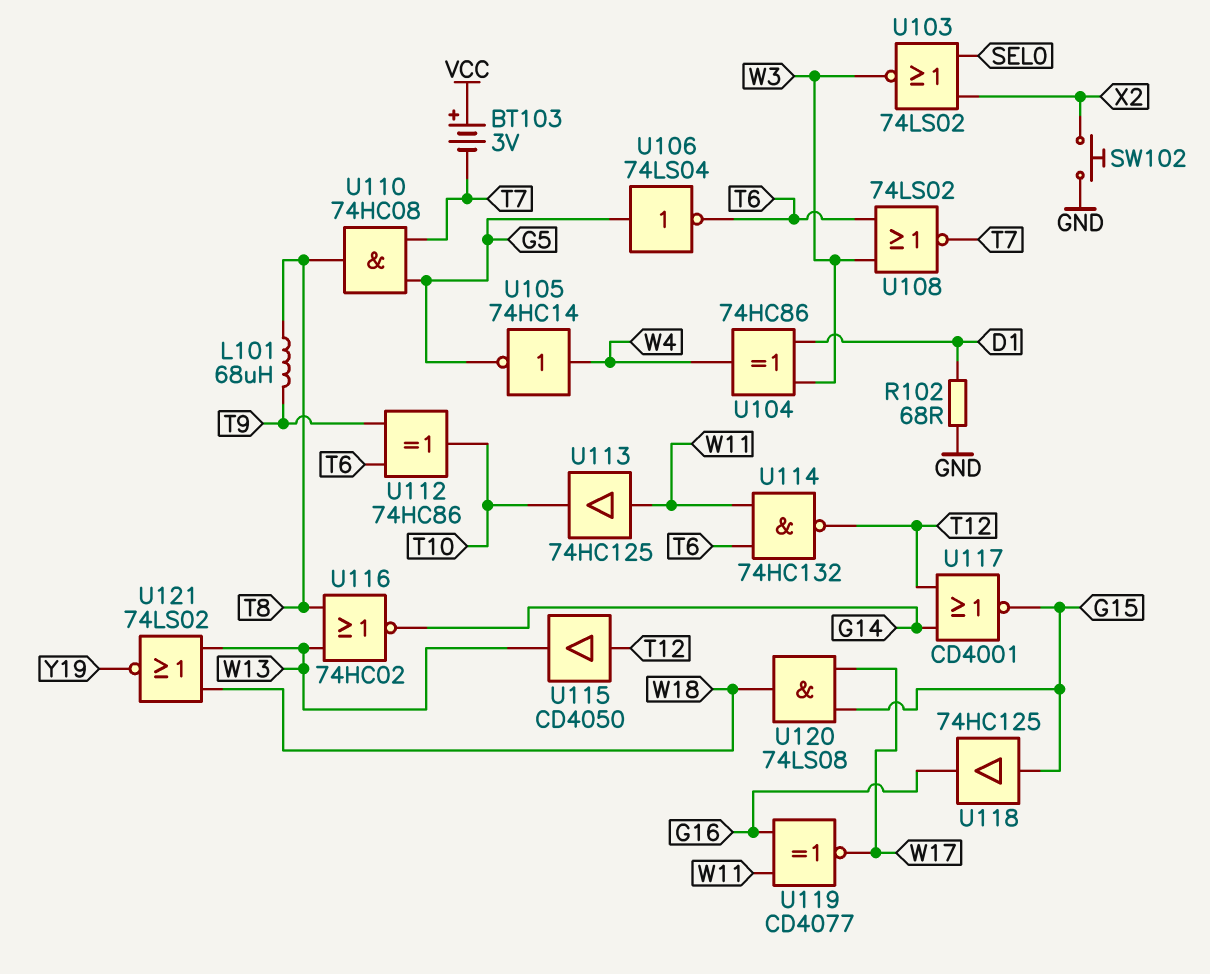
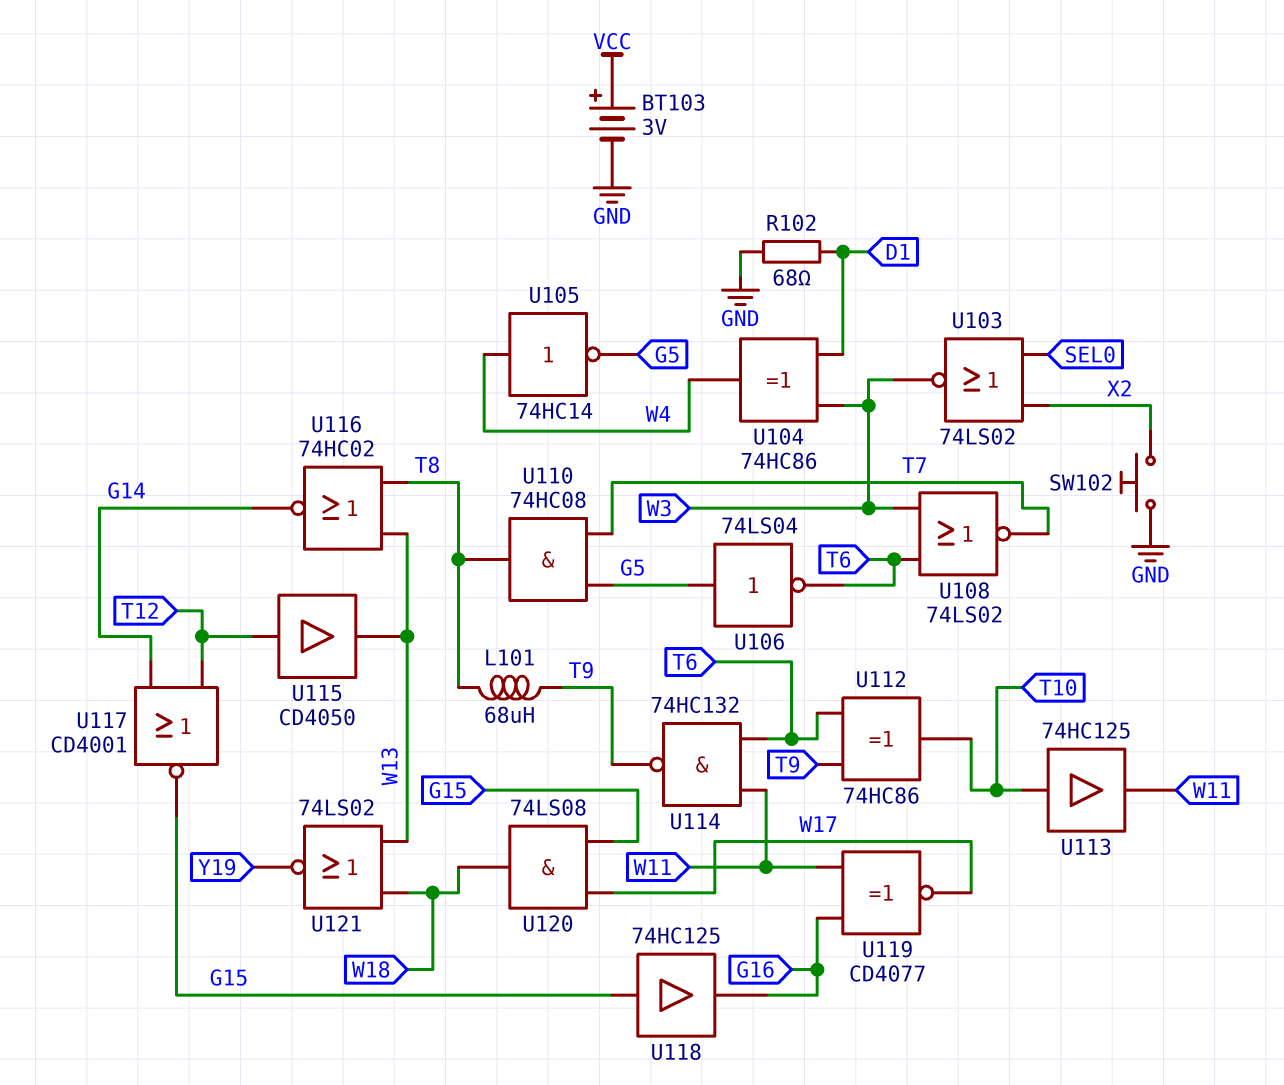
BT103: 3V (plus VCC, minus T7) -> 3V (plus VCC, minus GND)
U113: buffer 74HC125 (in W11, out T10) -> buffer 74HC125 (in T10, out W11)
U114: NAND 74HC132 (in T6, in W11, out T12) -> NAND 74HC132 (in T6, in W11, out T9)

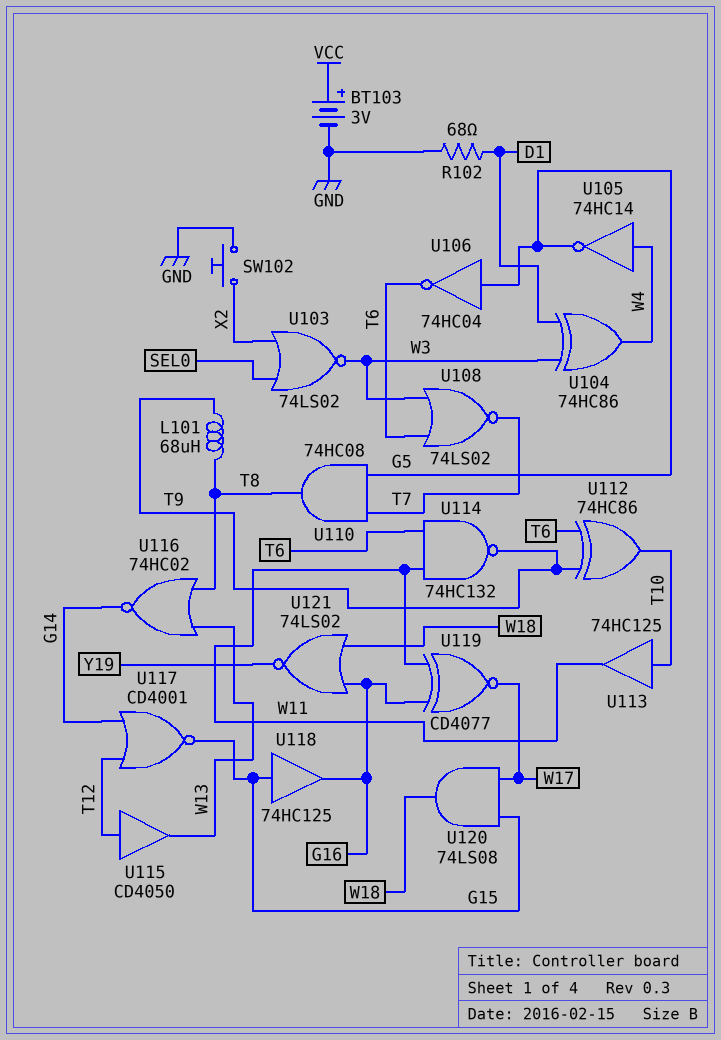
U106: NOT 74LS04 (in G5, out T6) -> NOT 74HC04 (in G5, out T6)
U121: NOR 74LS02 (in W13, in W18, out Y19) -> NOR 74LS02 (in G16, in W18, out Y19)

